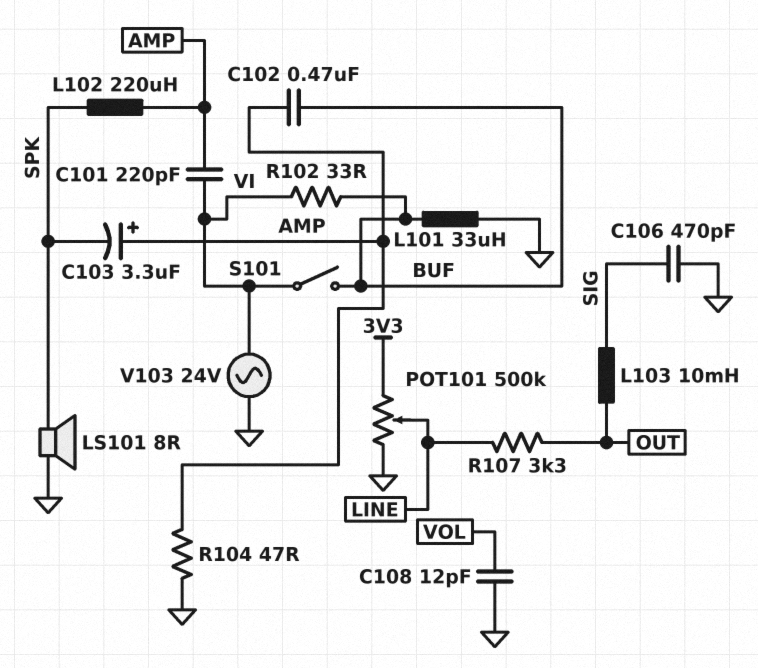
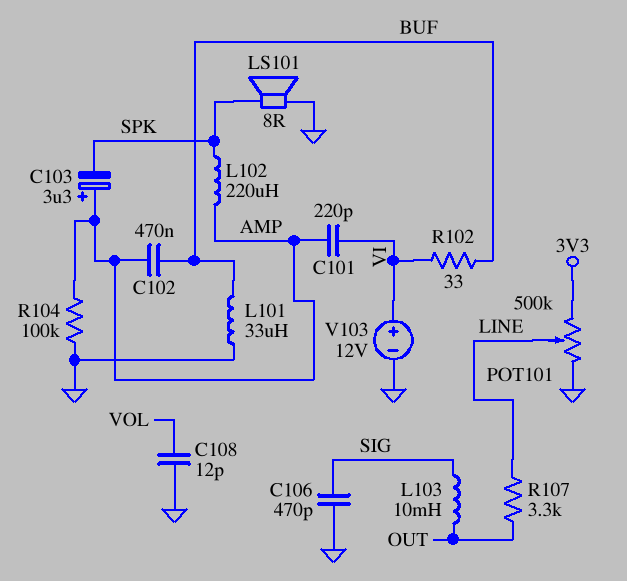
R104: 47 (AMP, GND) -> 100k (AMP, GND)
S101: switch (BUF, VI) -> none
V103: AC 24V (GND, VI) -> 12V (plus VI, minus GND)

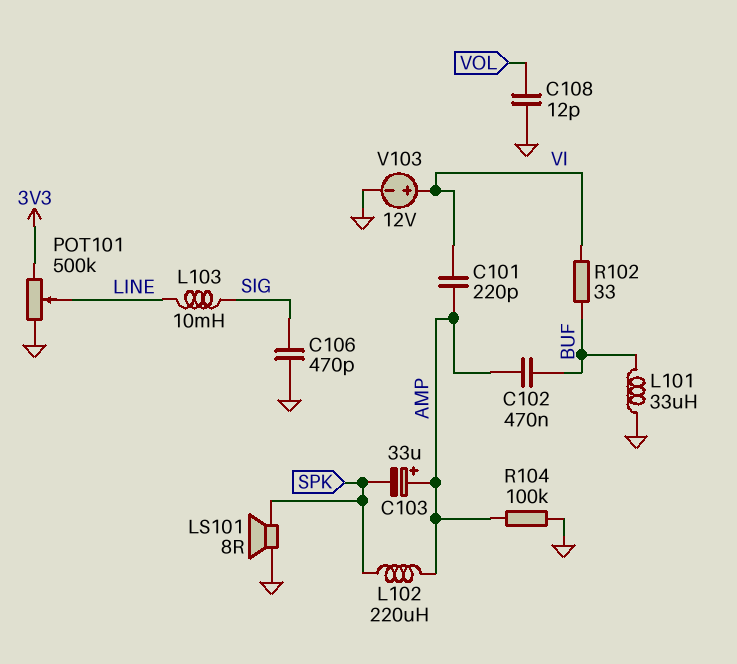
C103: 3.3uF (plus AMP, minus SPK) -> 33uF (plus AMP, minus SPK)
L103: 10mH (OUT, SIG) -> 10mH (LINE, SIG)
R107: 3.3k (LINE, OUT) -> none

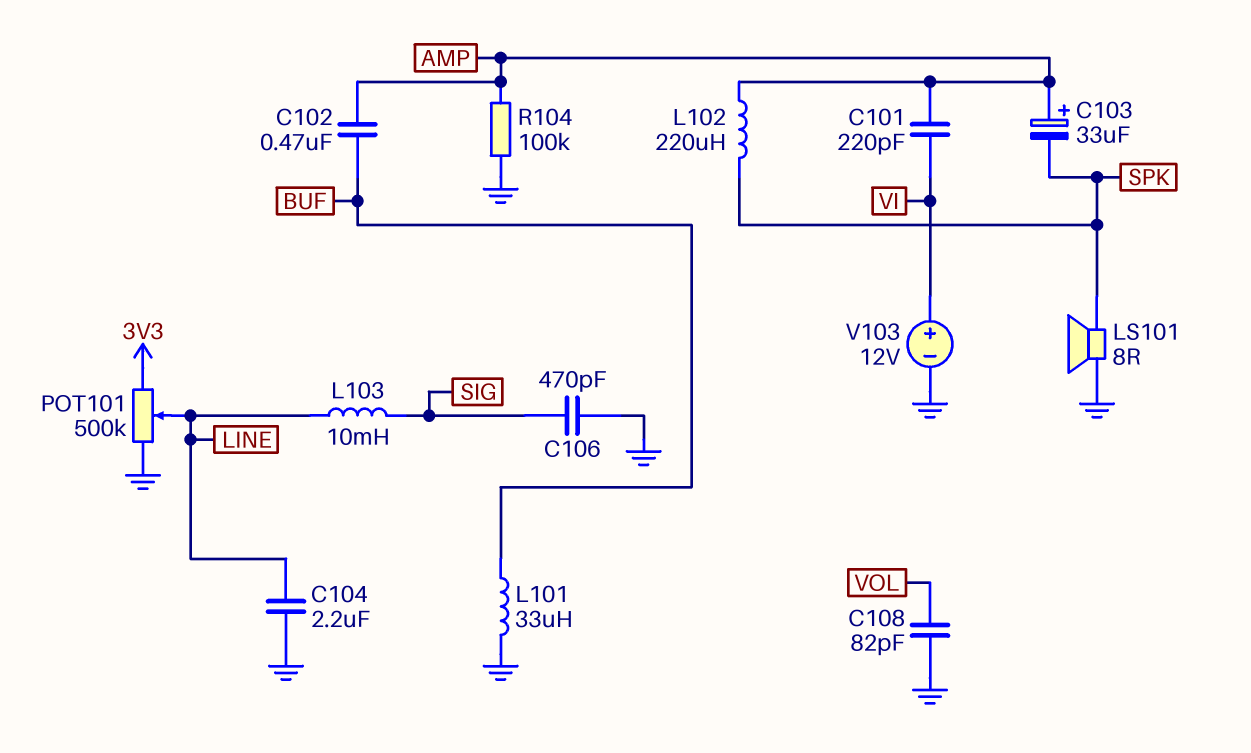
C104: none -> 2.2uF (GND, LINE)
C108: 12pF (GND, VOL) -> 82pF (GND, VOL)
R102: 33 (BUF, VI) -> none

